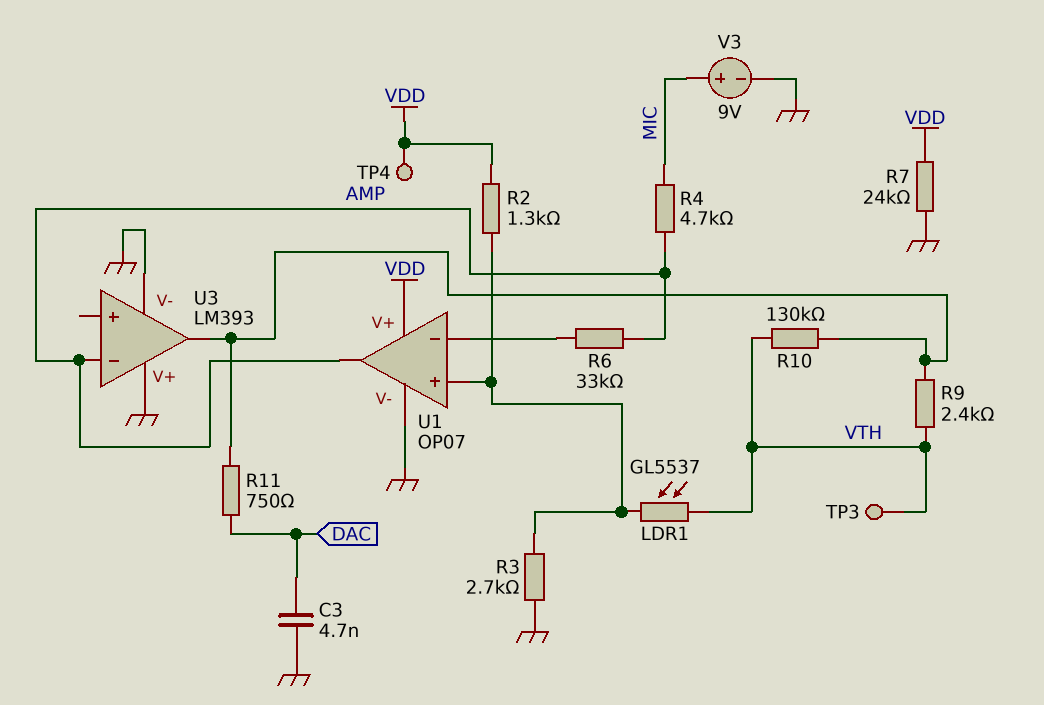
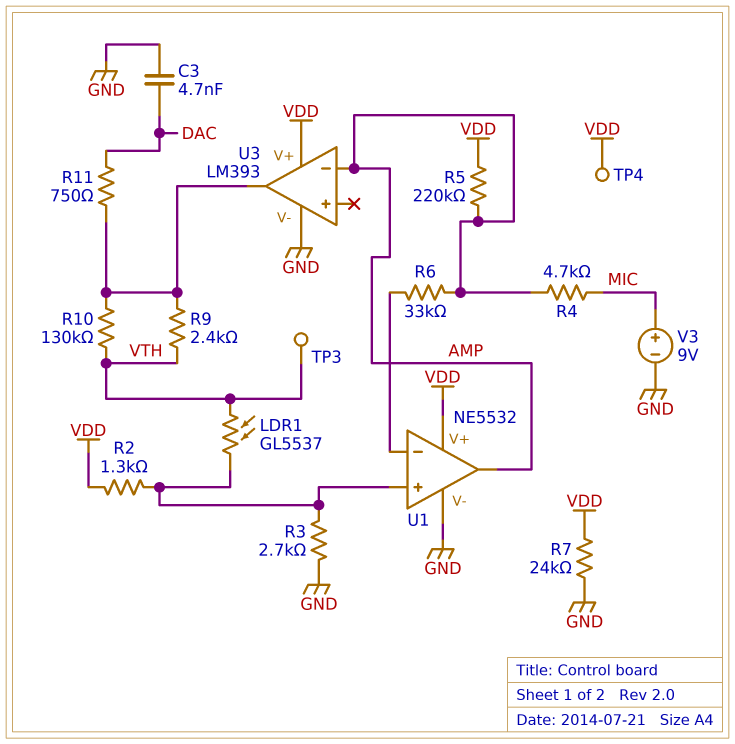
R5: none -> 220k (AMP, VDD)
U1: OP07 -> NE5532
U3 pin V+: GND -> VDD

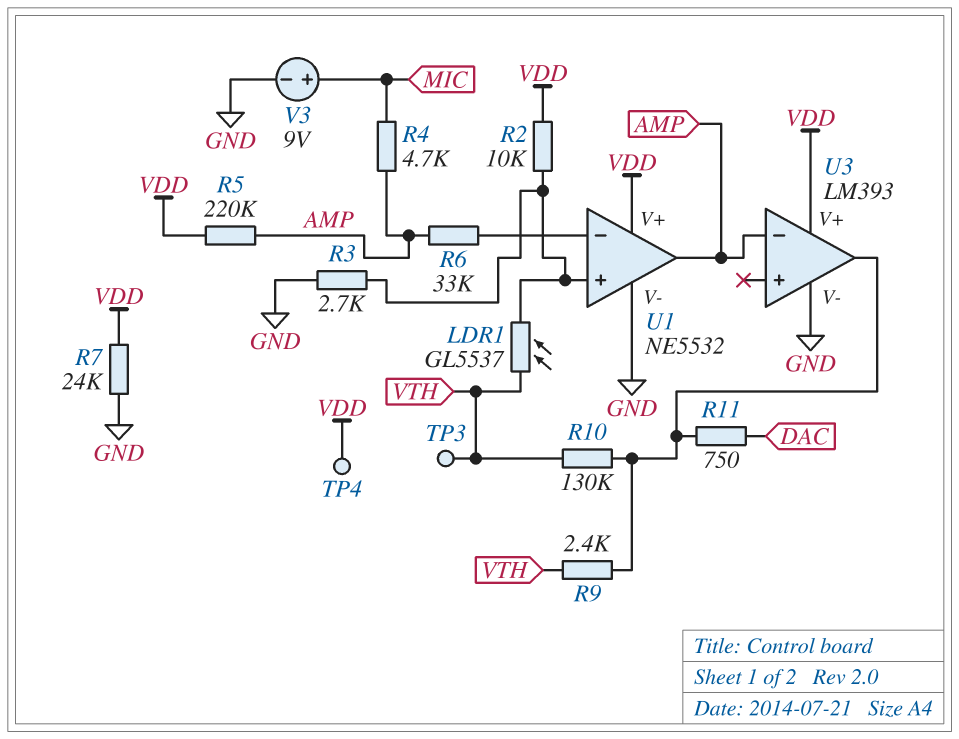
C3: 4.7nF (DAC, GND) -> none
R2: 1.3k (U1/in+, VDD) -> 10k (U1/in+, VDD)

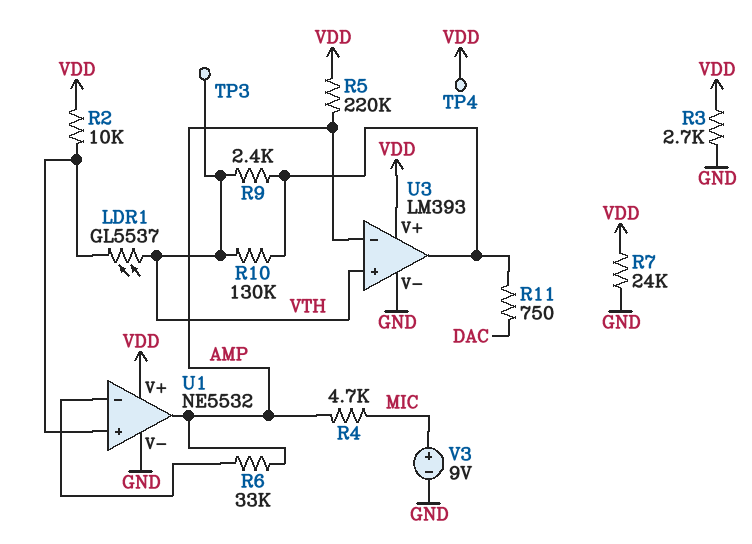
R3: 2.7k (GND, U1/in+) -> 2.7k (GND, VDD)
U3 pin in+: none -> VTH

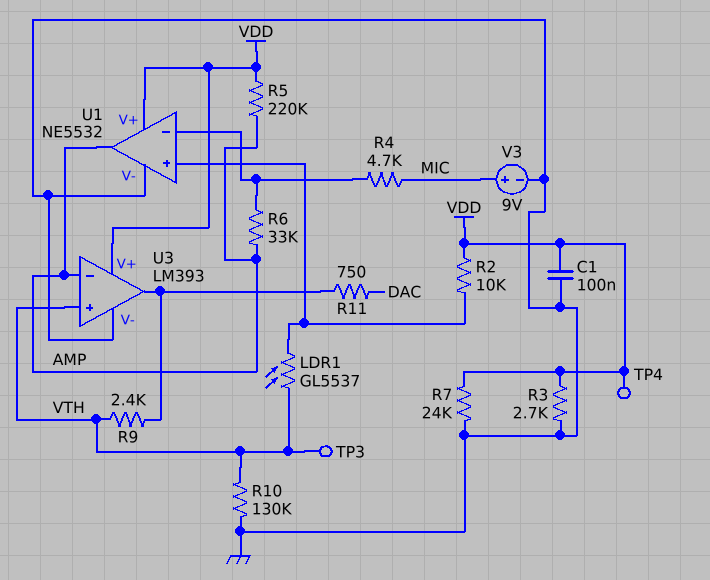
C1: none -> 100nF (GND, VDD)
R4: 4.7k (AMP, MIC) -> 4.7k (MIC, U1/in-)
R10: 130k (U3/out, VTH) -> 130k (GND, VTH)

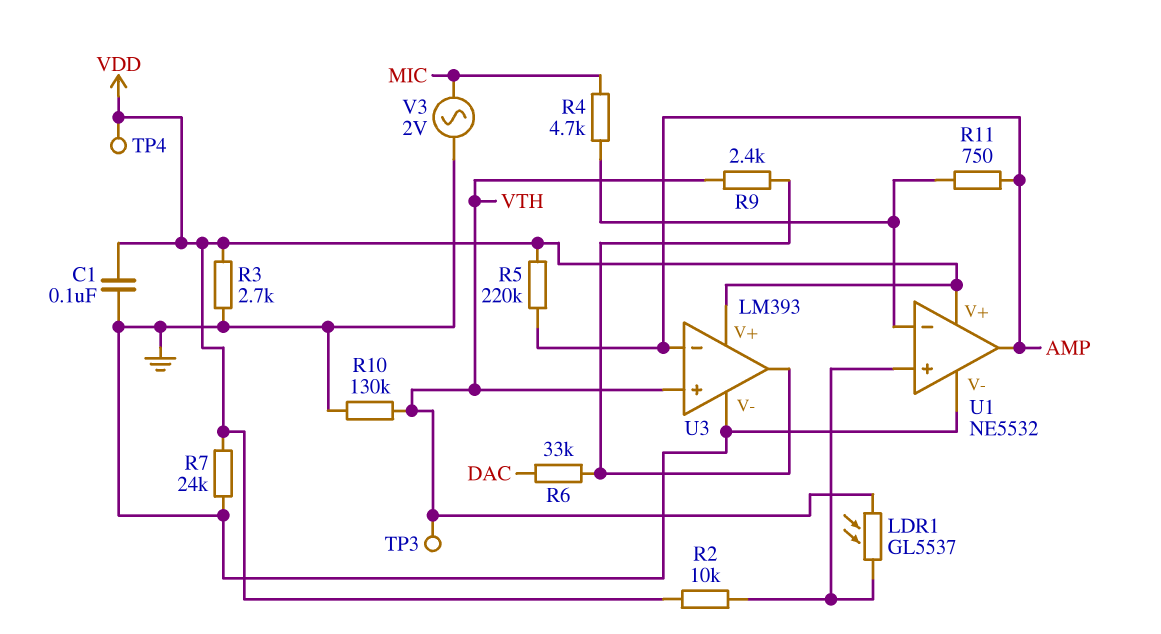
R6: 33k (AMP, U1/in-) -> 33k (DAC, U3/out)
R11: 750 (DAC, U3/out) -> 750 (AMP, U1/in-)
V3: 9V (plus MIC, minus GND) -> AC 2V (GND, MIC)

